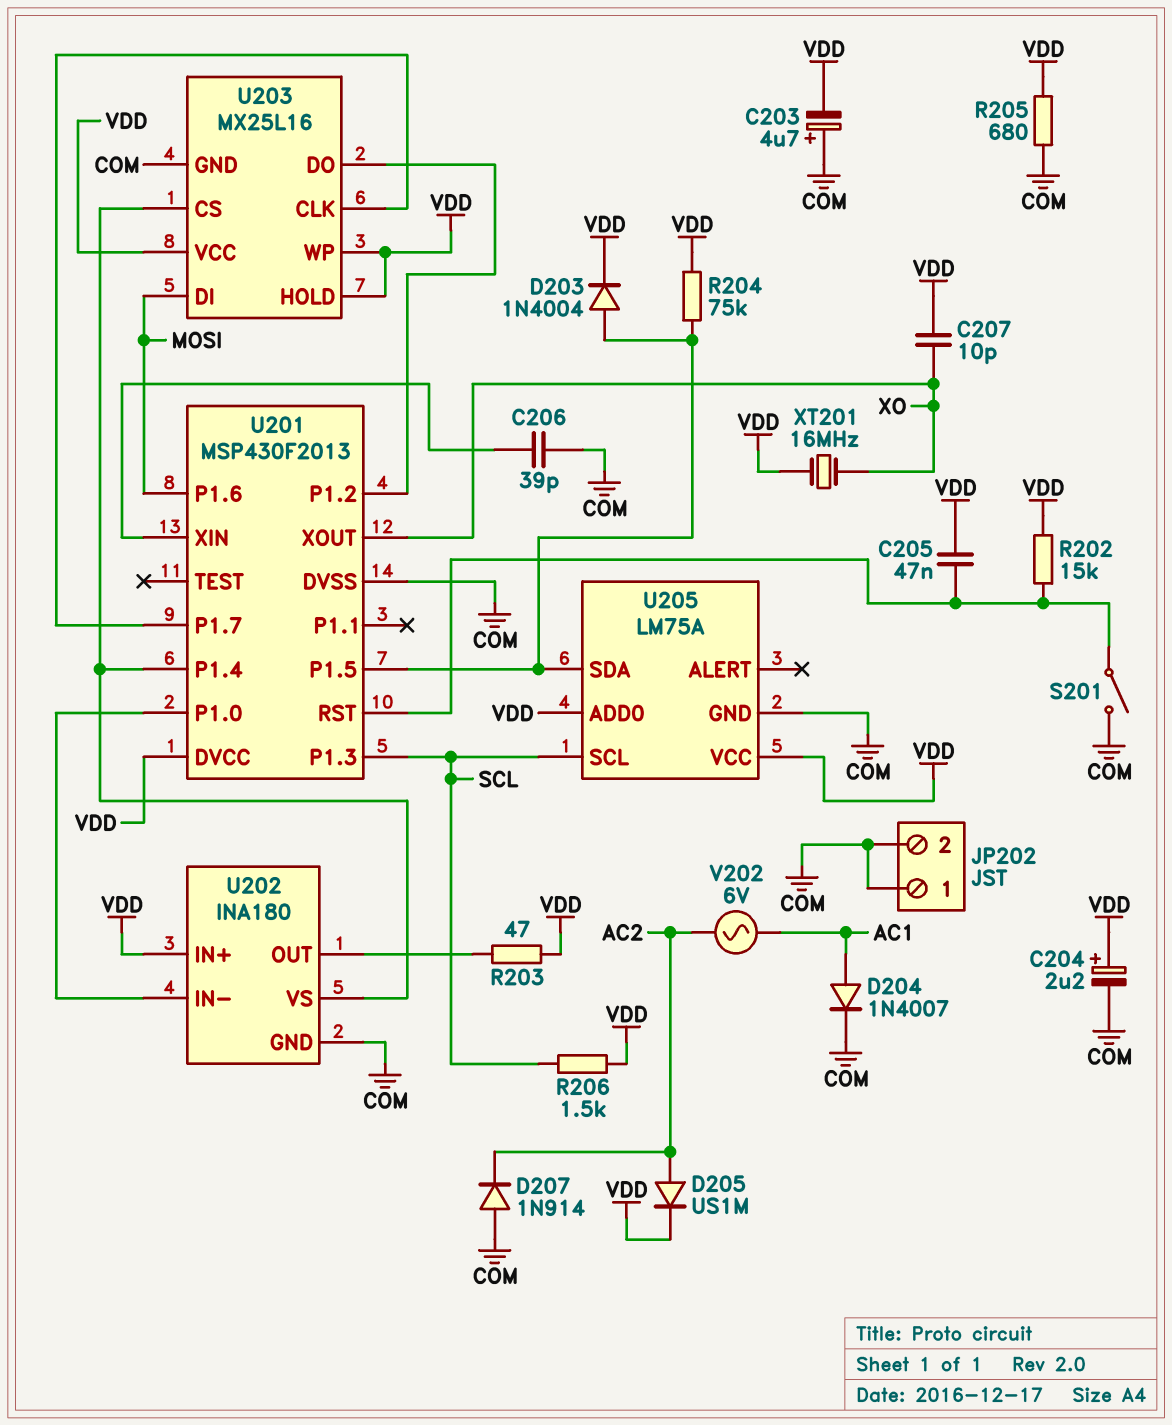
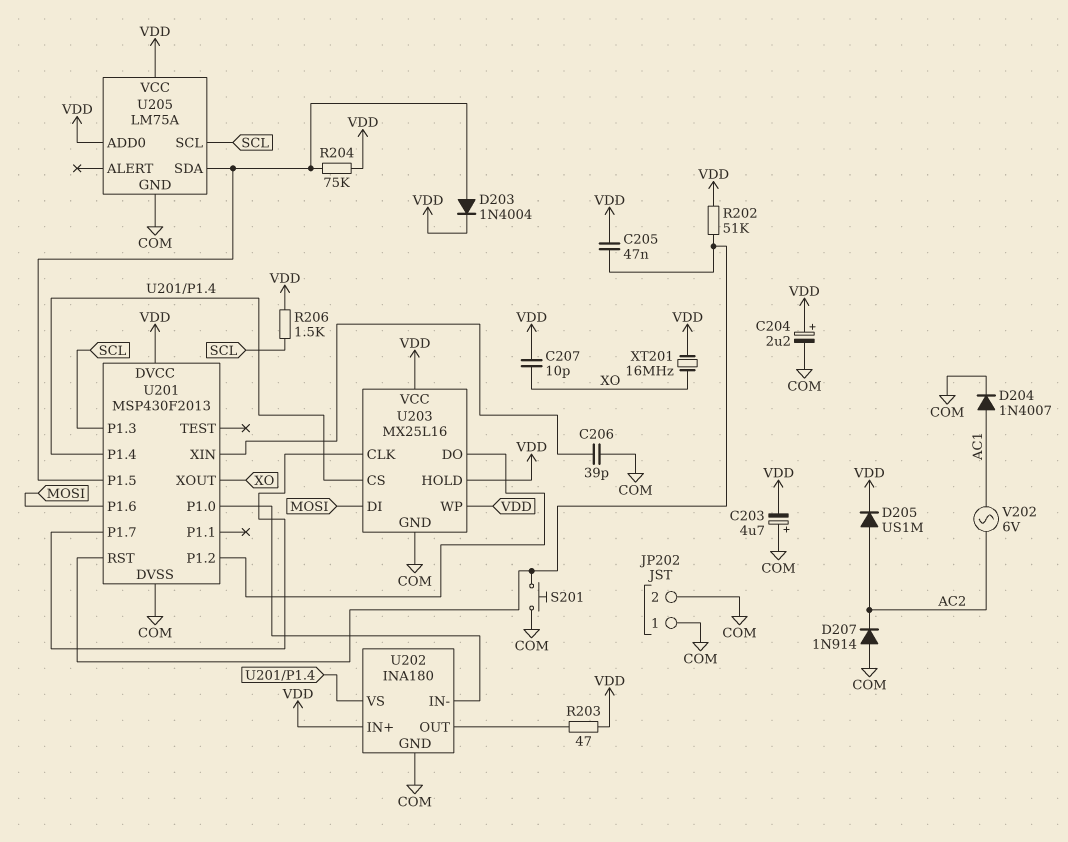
R202: 15k (U201/RST, VDD) -> 51k (U201/RST, VDD)
R205: 680 (COM, VDD) -> none
S201: switch (COM, U201/RST) -> button (COM, U201/RST)

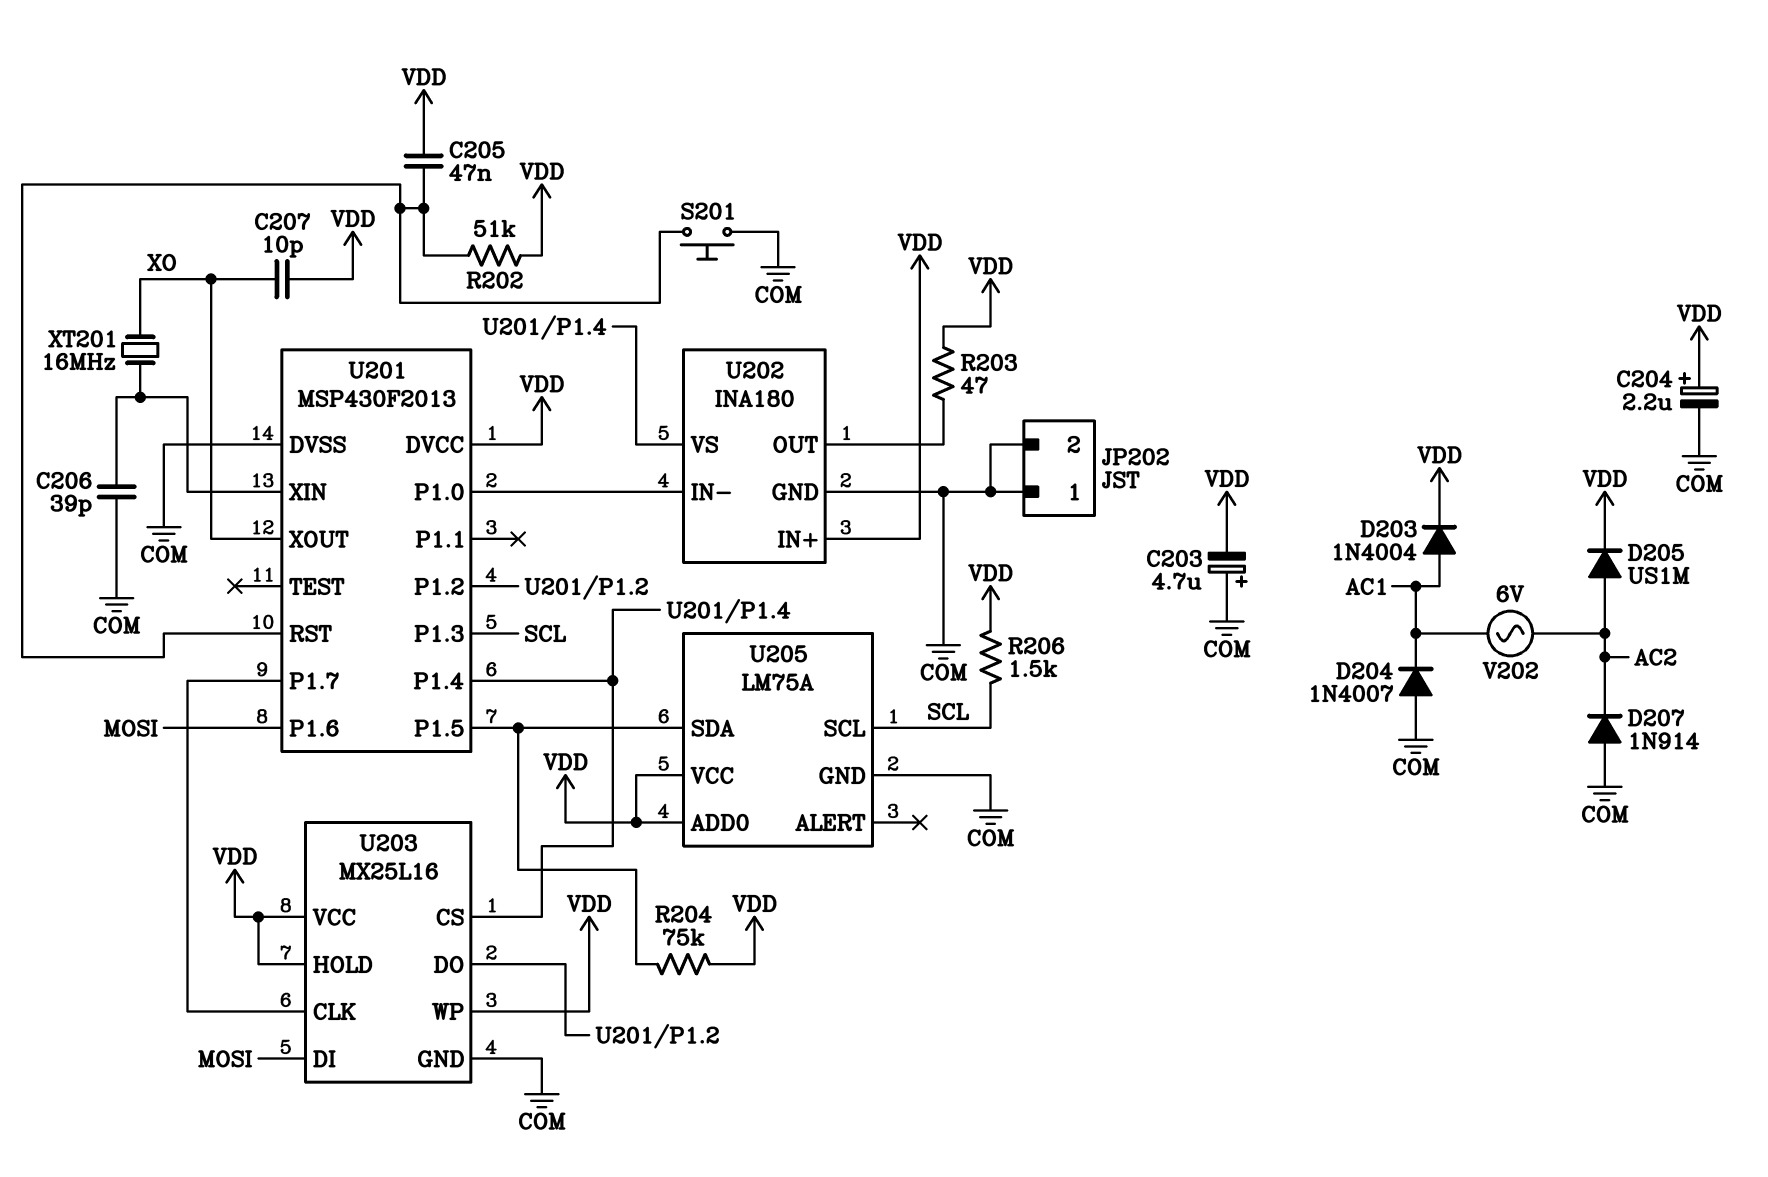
D203: diode 1N4004 (A U201/P1.5, K VDD) -> diode 1N4004 (A AC1, K VDD)
D204: diode 1N4007 (A AC1, K COM) -> diode 1N4007 (A COM, K AC1)
XT201: 16MHz (VDD, XO) -> 16MHz (U201/XIN, XO)

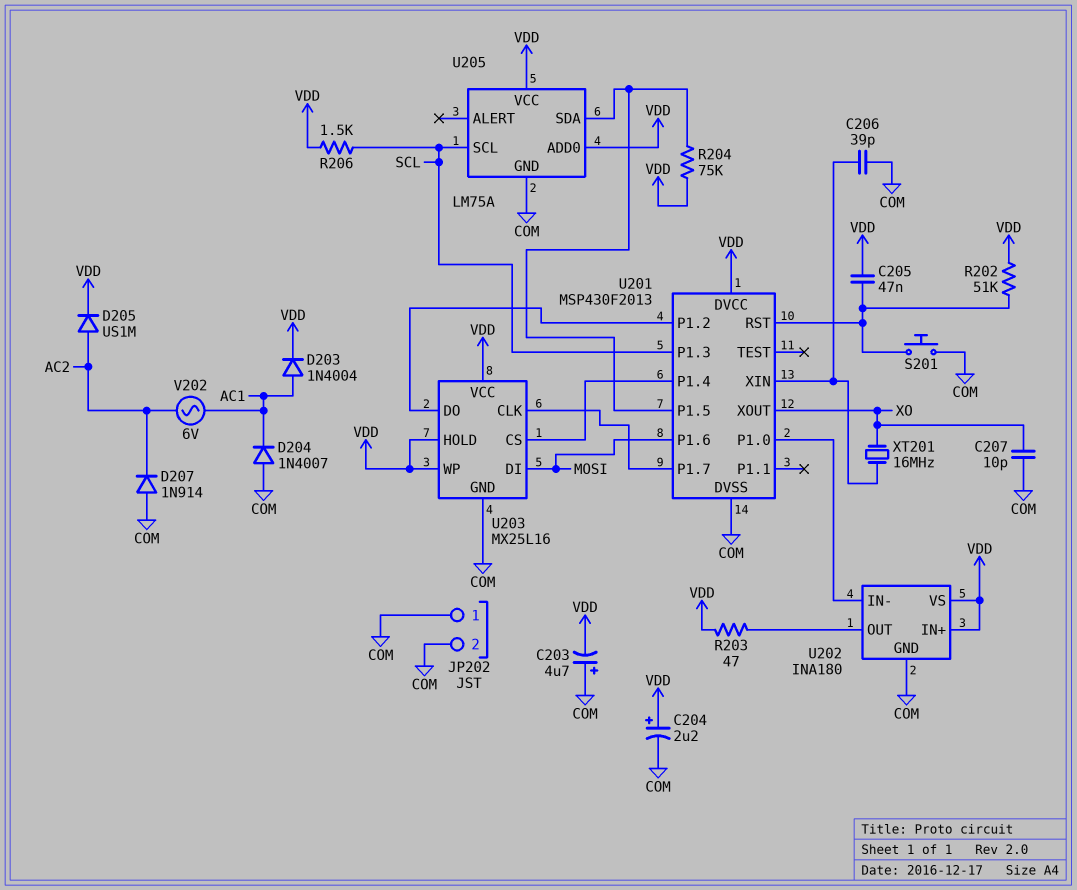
C207: 10pF (VDD, XO) -> 10pF (COM, XO)
U202 pin VS: U201/P1.4 -> VDD

